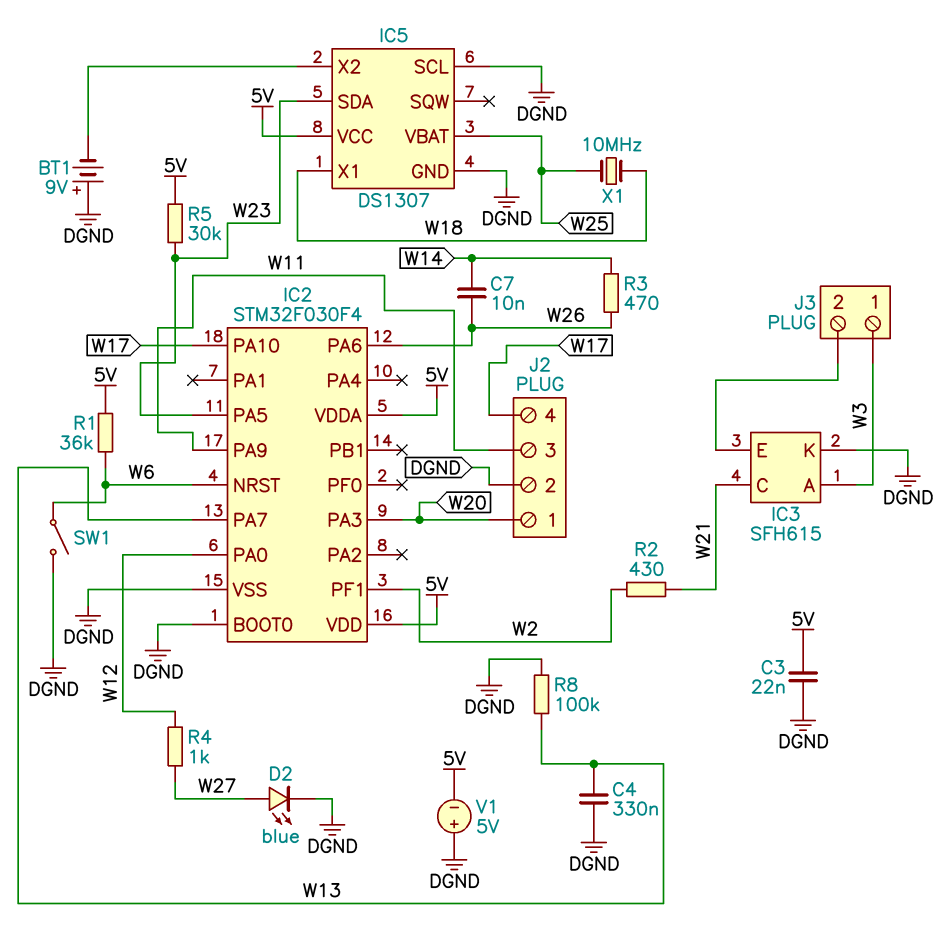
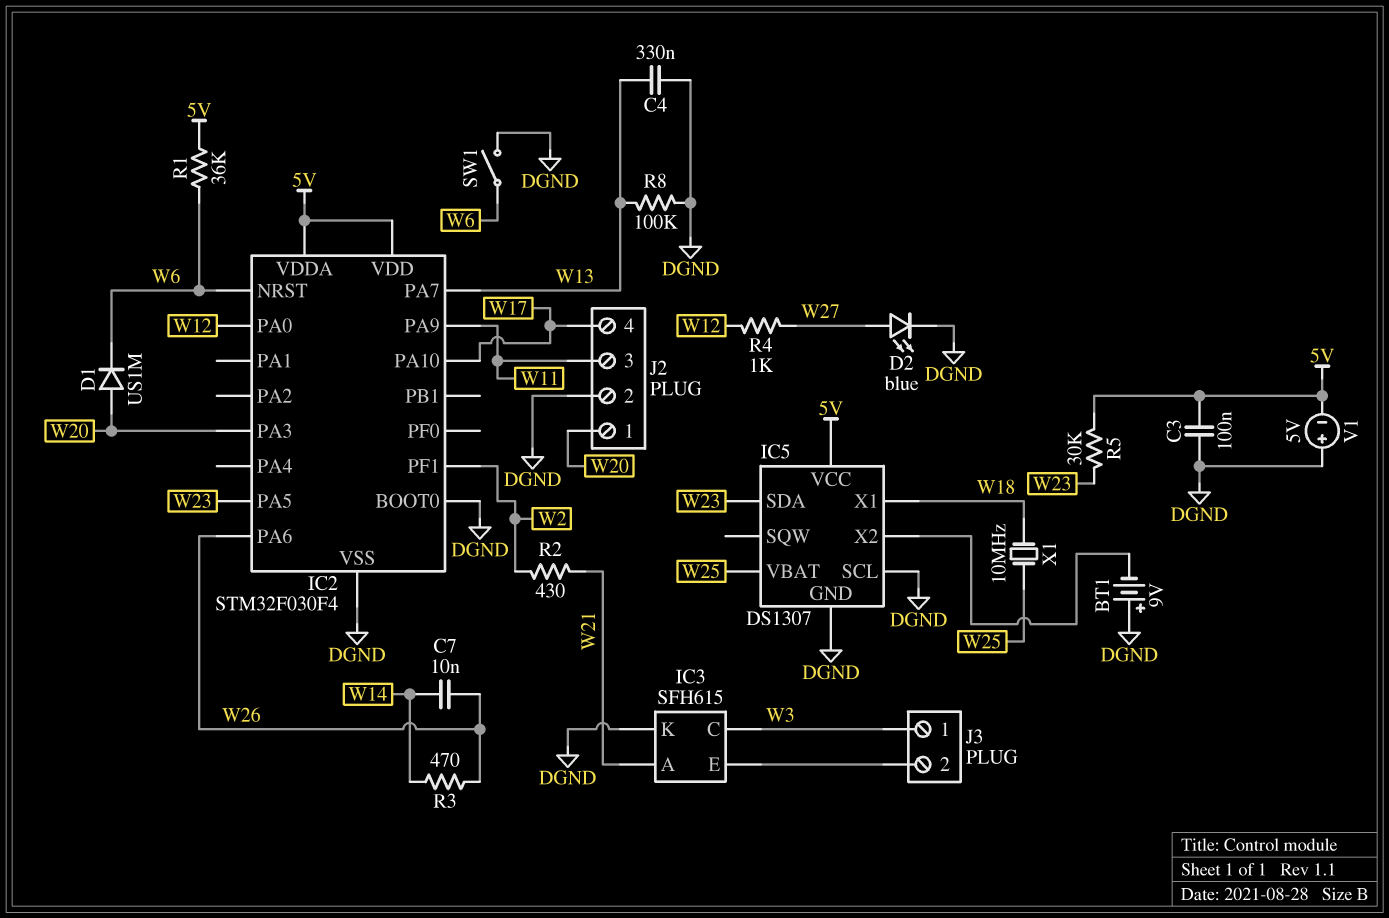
C3: 22nF (5V, DGND) -> 100nF (5V, DGND)
D1: none -> diode US1M (A W20, K W6)
IC3 pin A: W3 -> W21
IC3 pin C: W21 -> W3

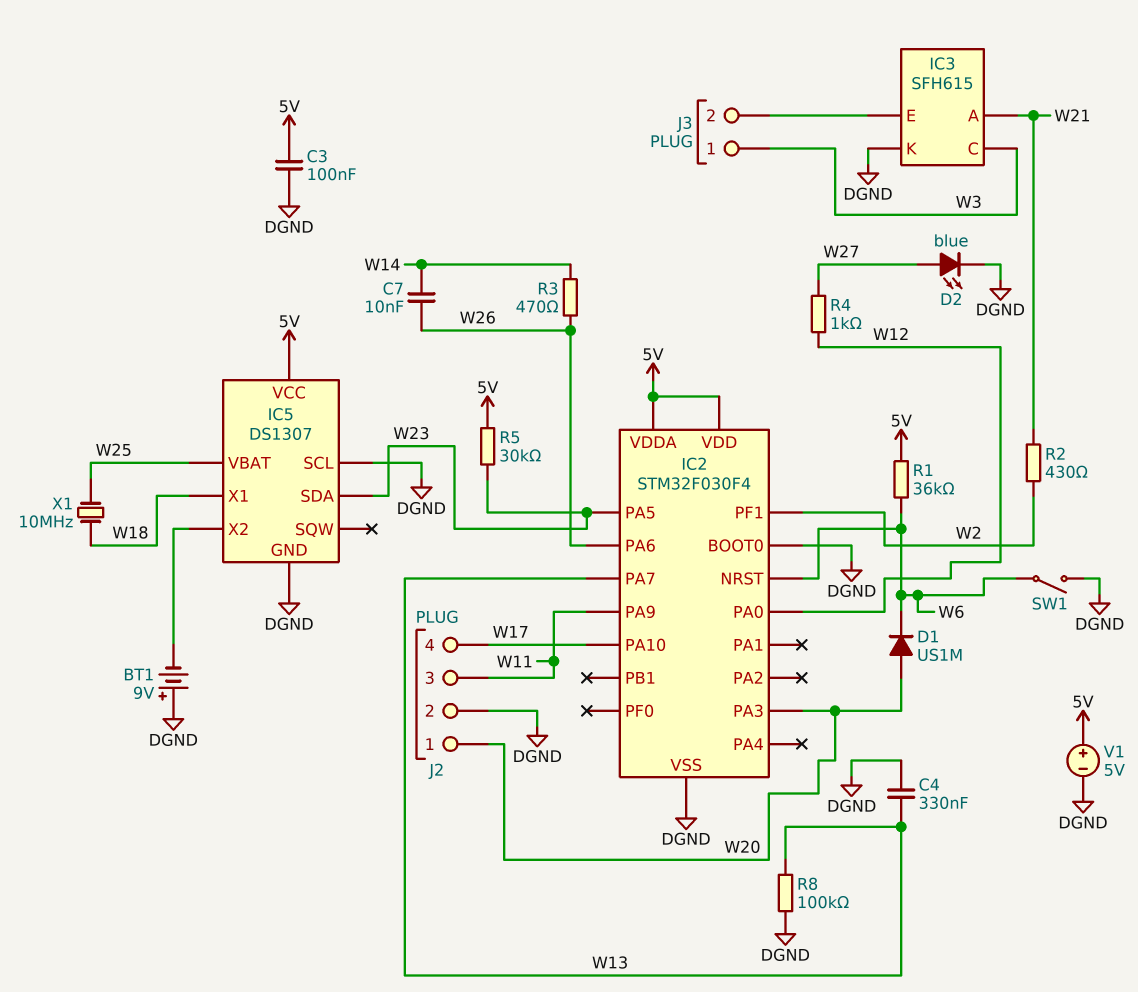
V1: 5V (plus DGND, minus 5V) -> 5V (plus 5V, minus DGND)

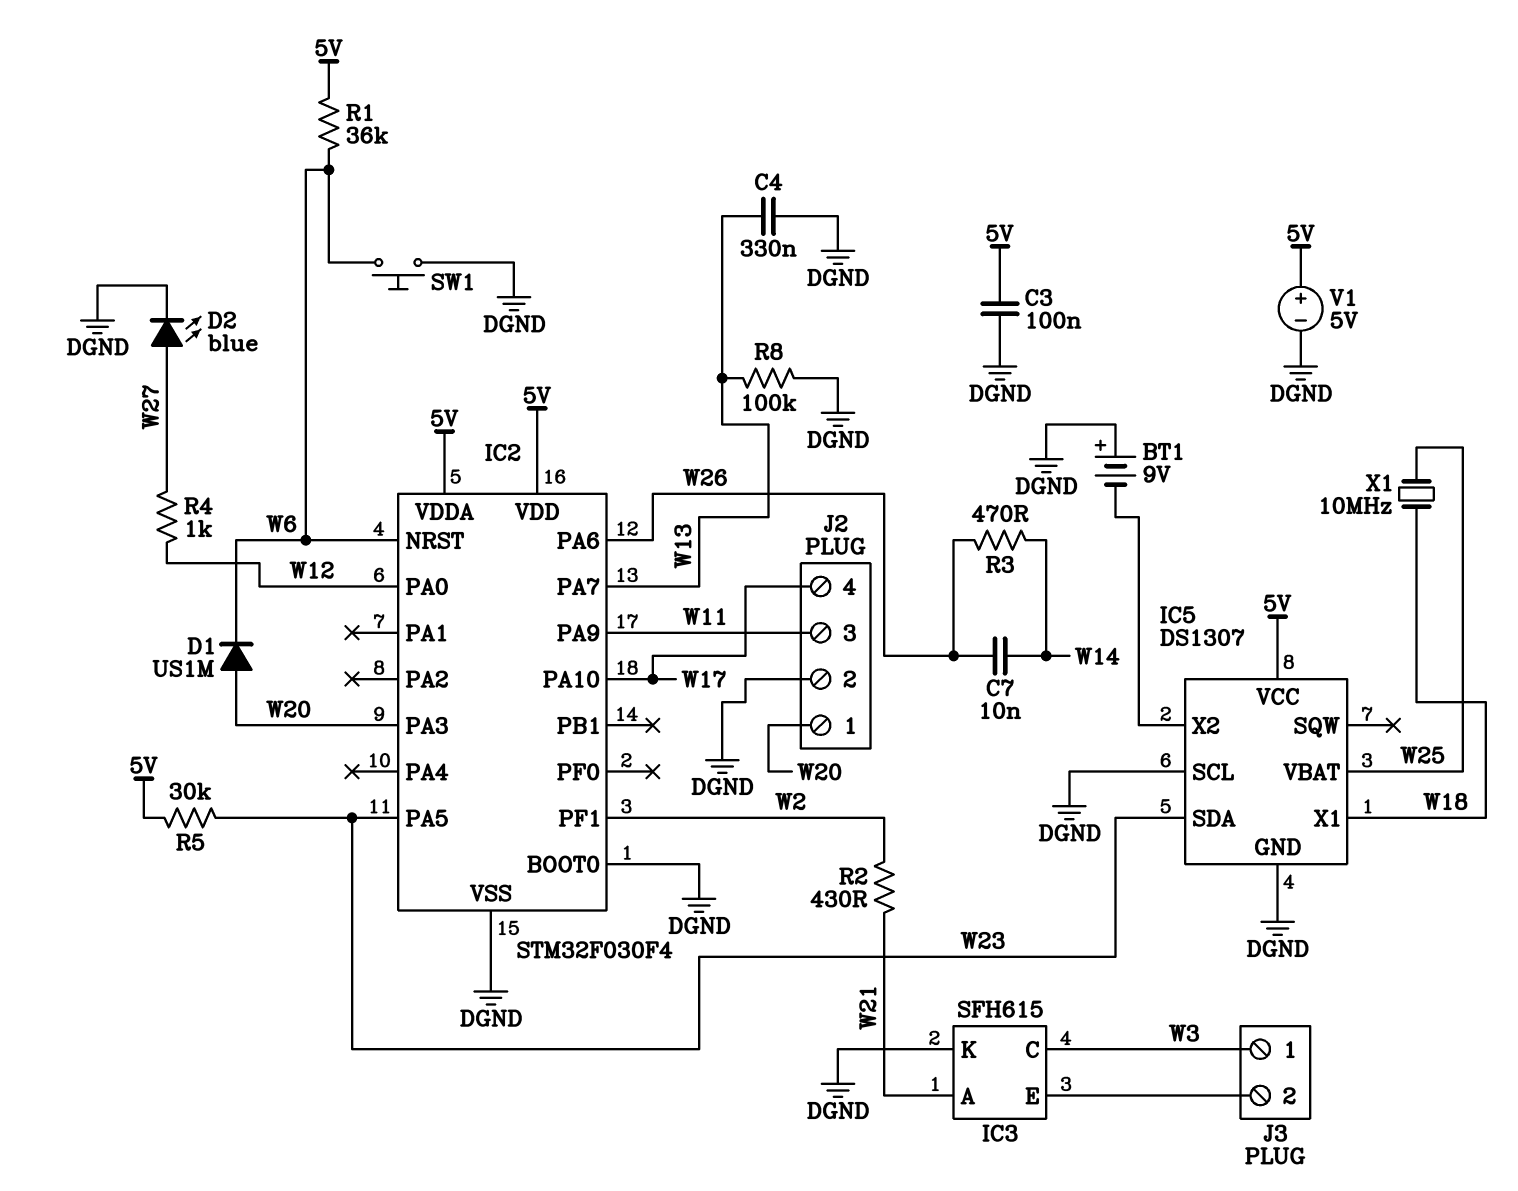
SW1: switch (DGND, W6) -> button (DGND, W6)

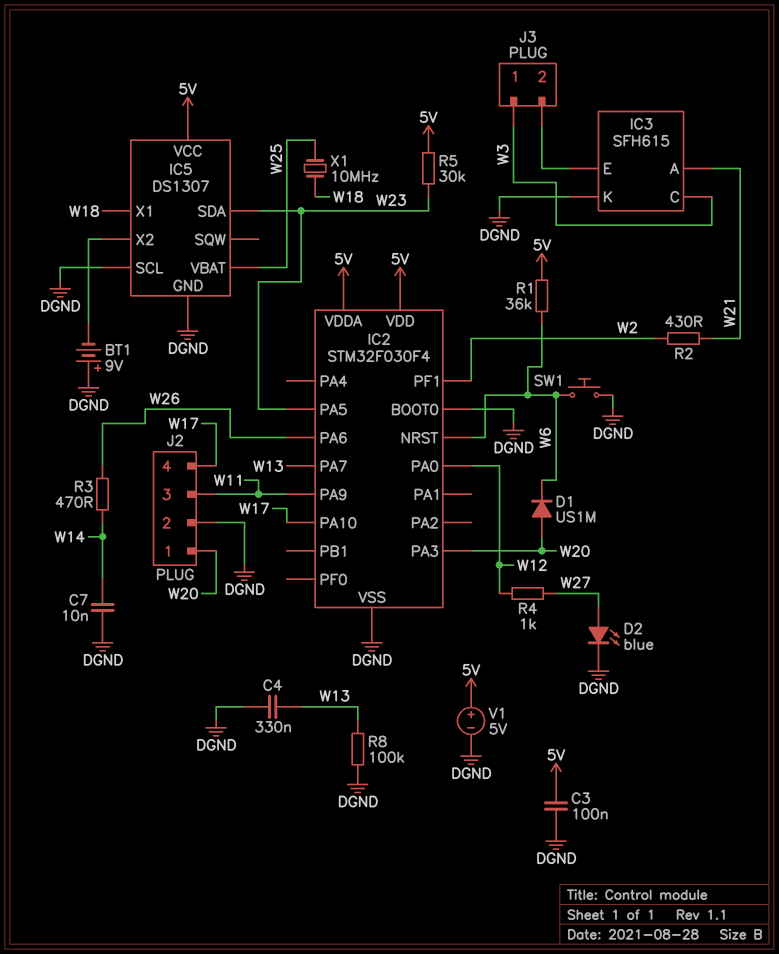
C7: 10nF (W14, W26) -> 10nF (DGND, W14)

